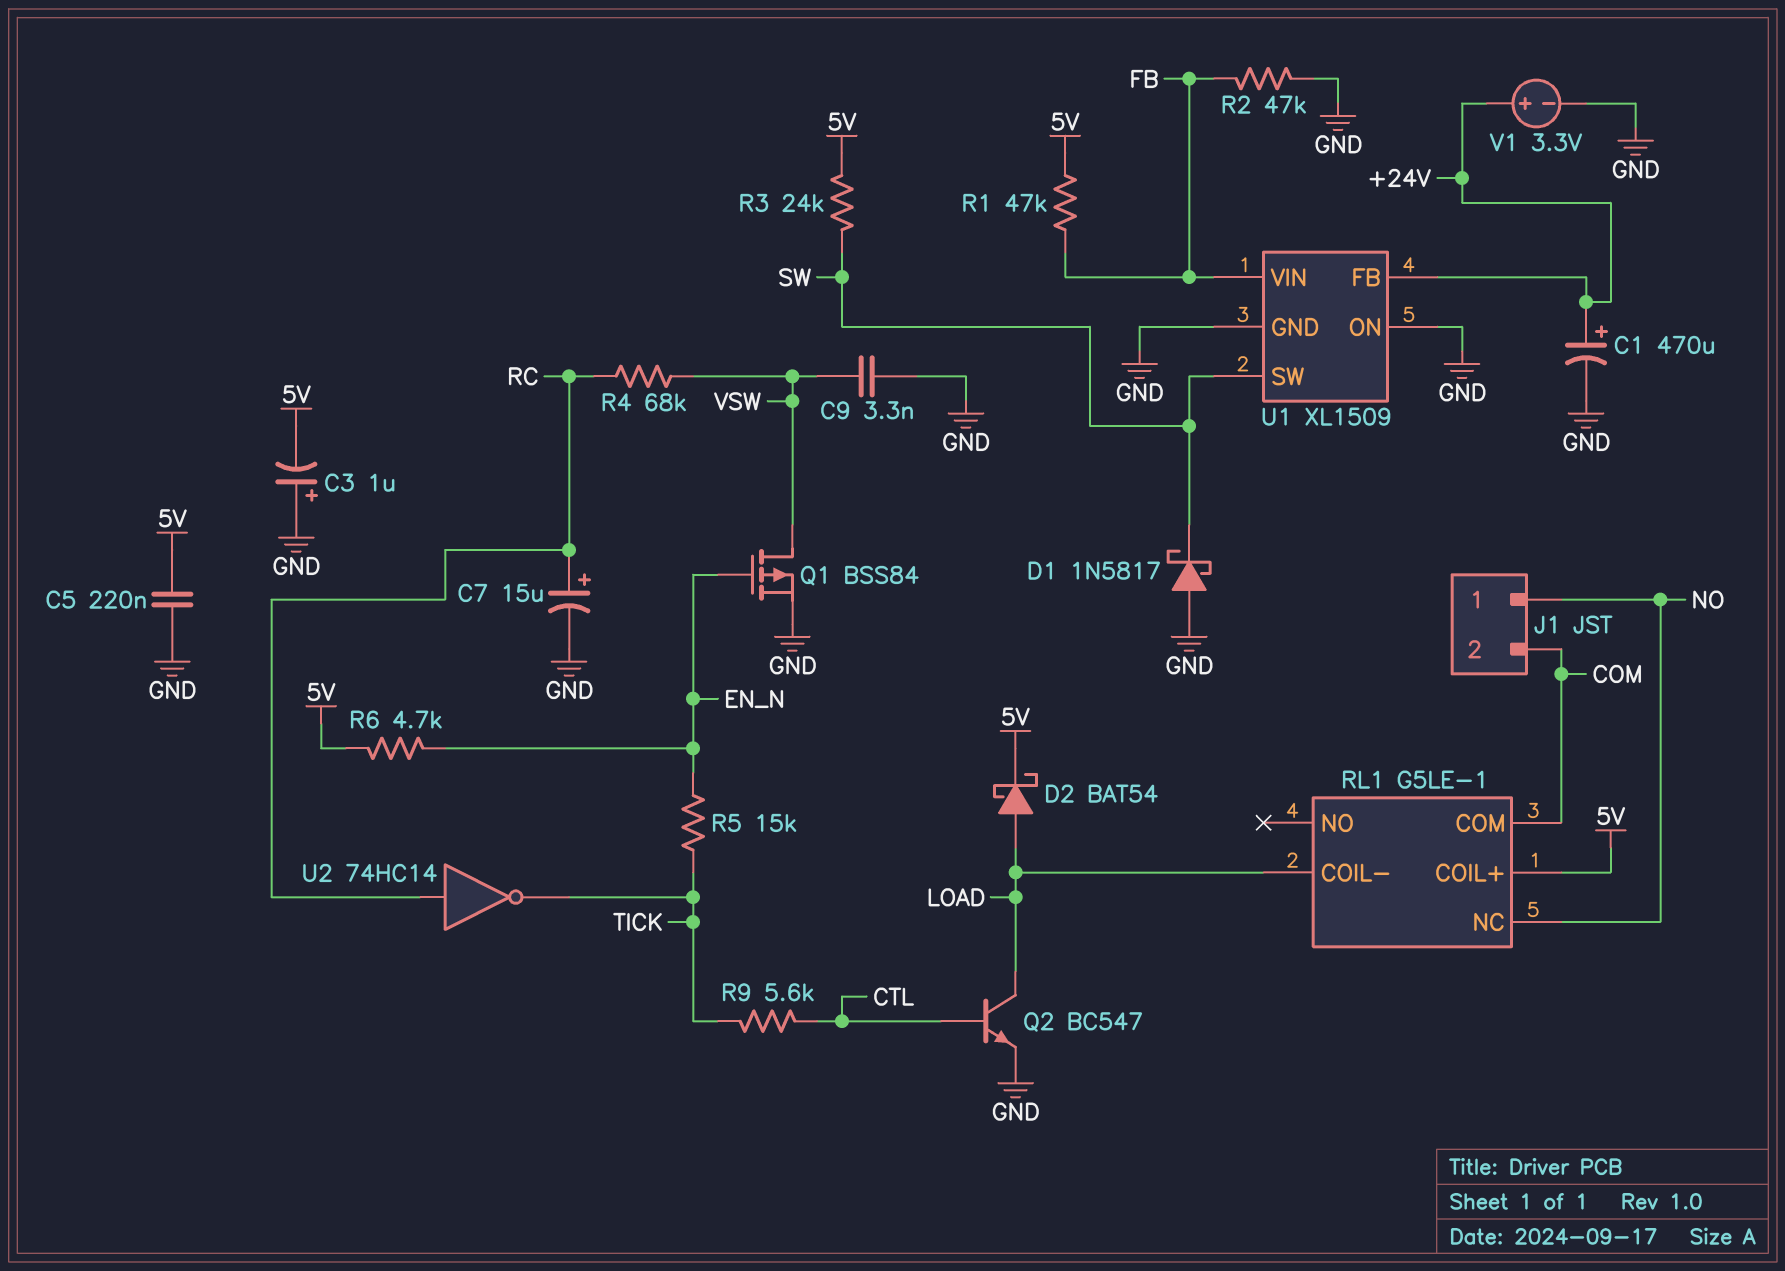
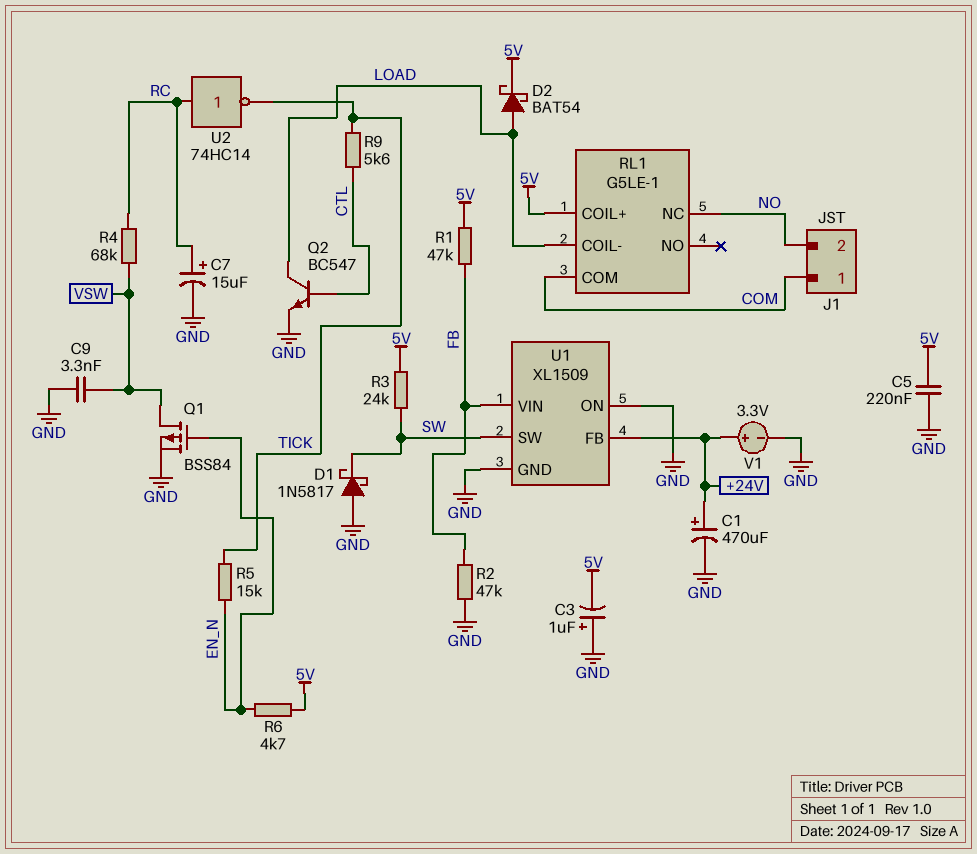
J1 pin 1: NO -> COM
J1 pin 2: COM -> NO

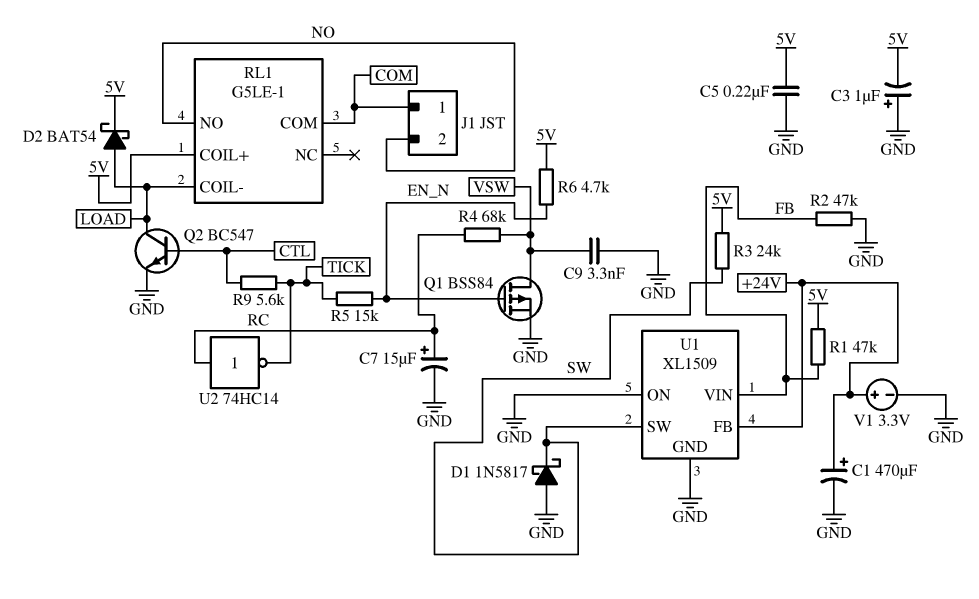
RL1 pin NC: NO -> none
RL1 pin NO: none -> NO

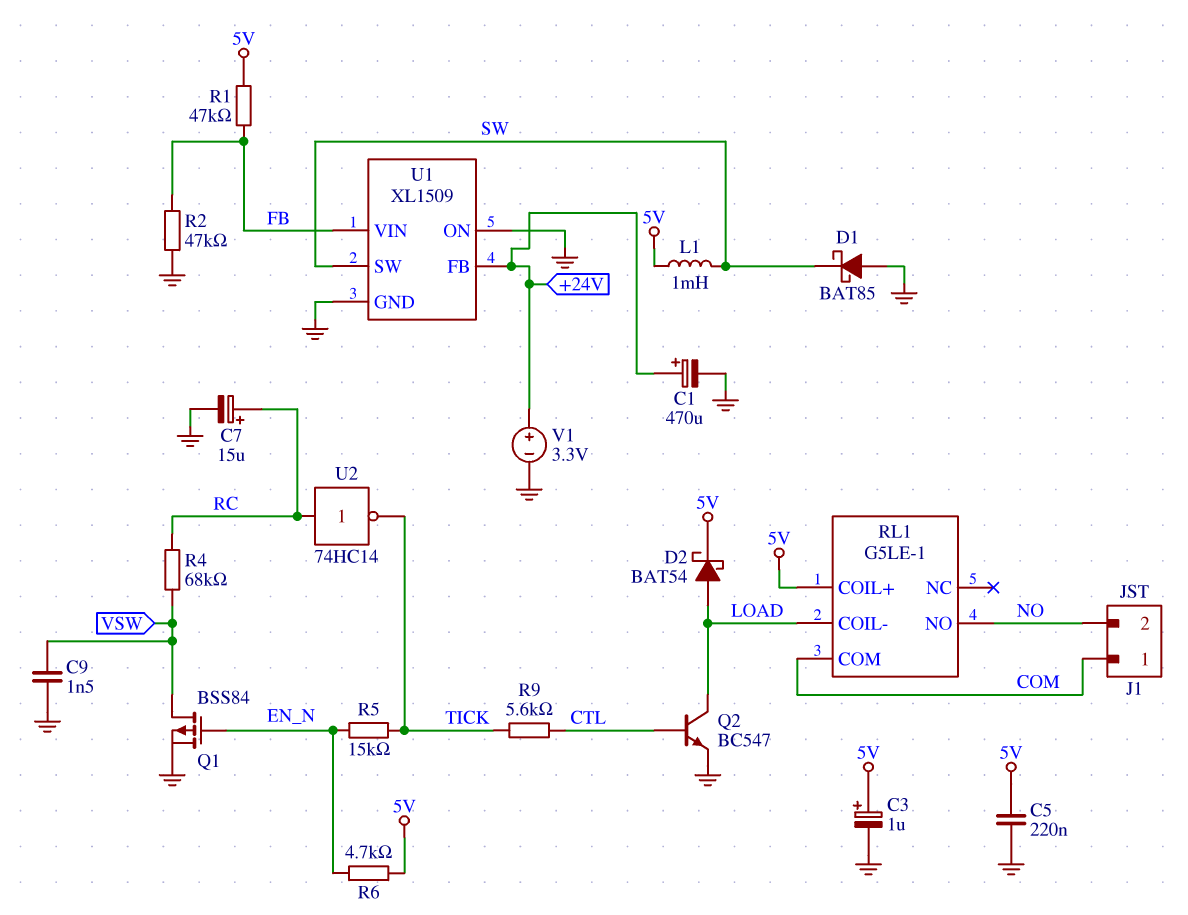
C3: 1uF (plus GND, minus 5V) -> 1uF (plus 5V, minus GND)
C9: 3.3nF (GND, VSW) -> 1.5nF (GND, VSW)
D1: schottky 1N5817 (A GND, K SW) -> schottky BAT85 (A GND, K SW)
L1: none -> 1mH (5V, SW)
R3: 24k (5V, SW) -> none

